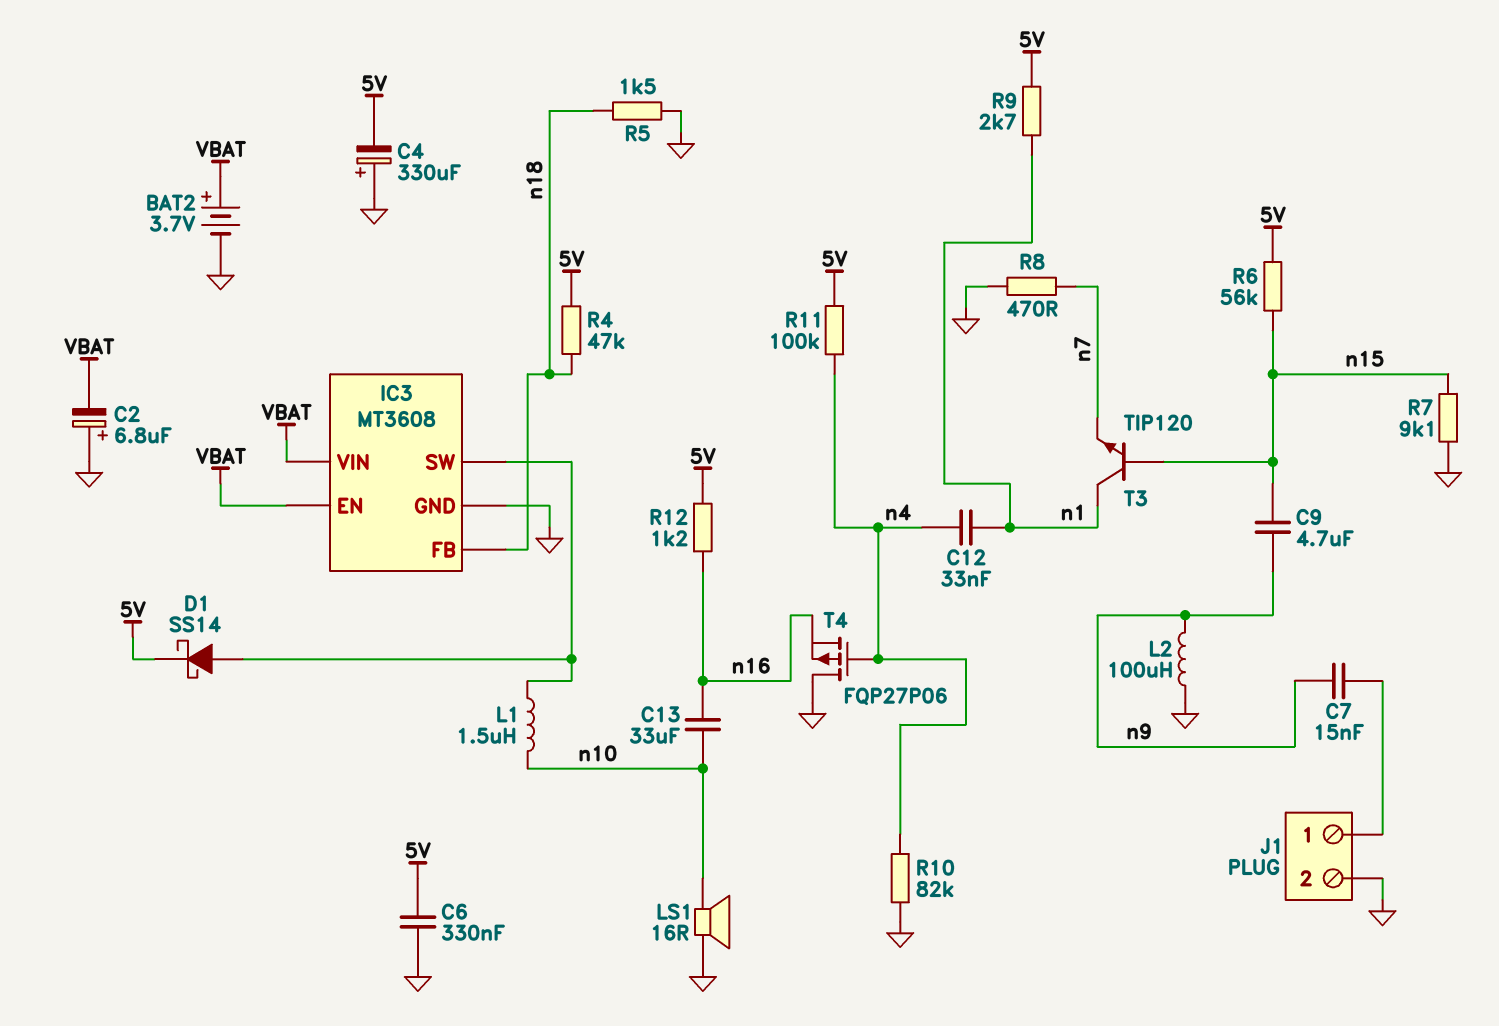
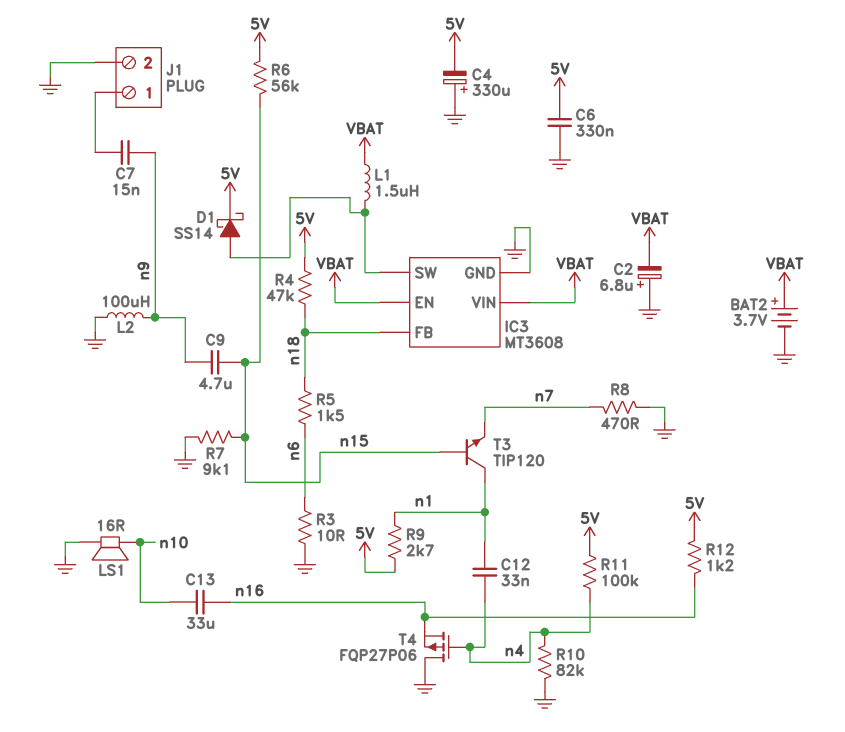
L1: 1.5uH (IC3/SW, n10) -> 1.5uH (IC3/SW, VBAT)
R3: none -> 10 (GND, n6)
R5: 1.5k (GND, n18) -> 1.5k (n6, n18)

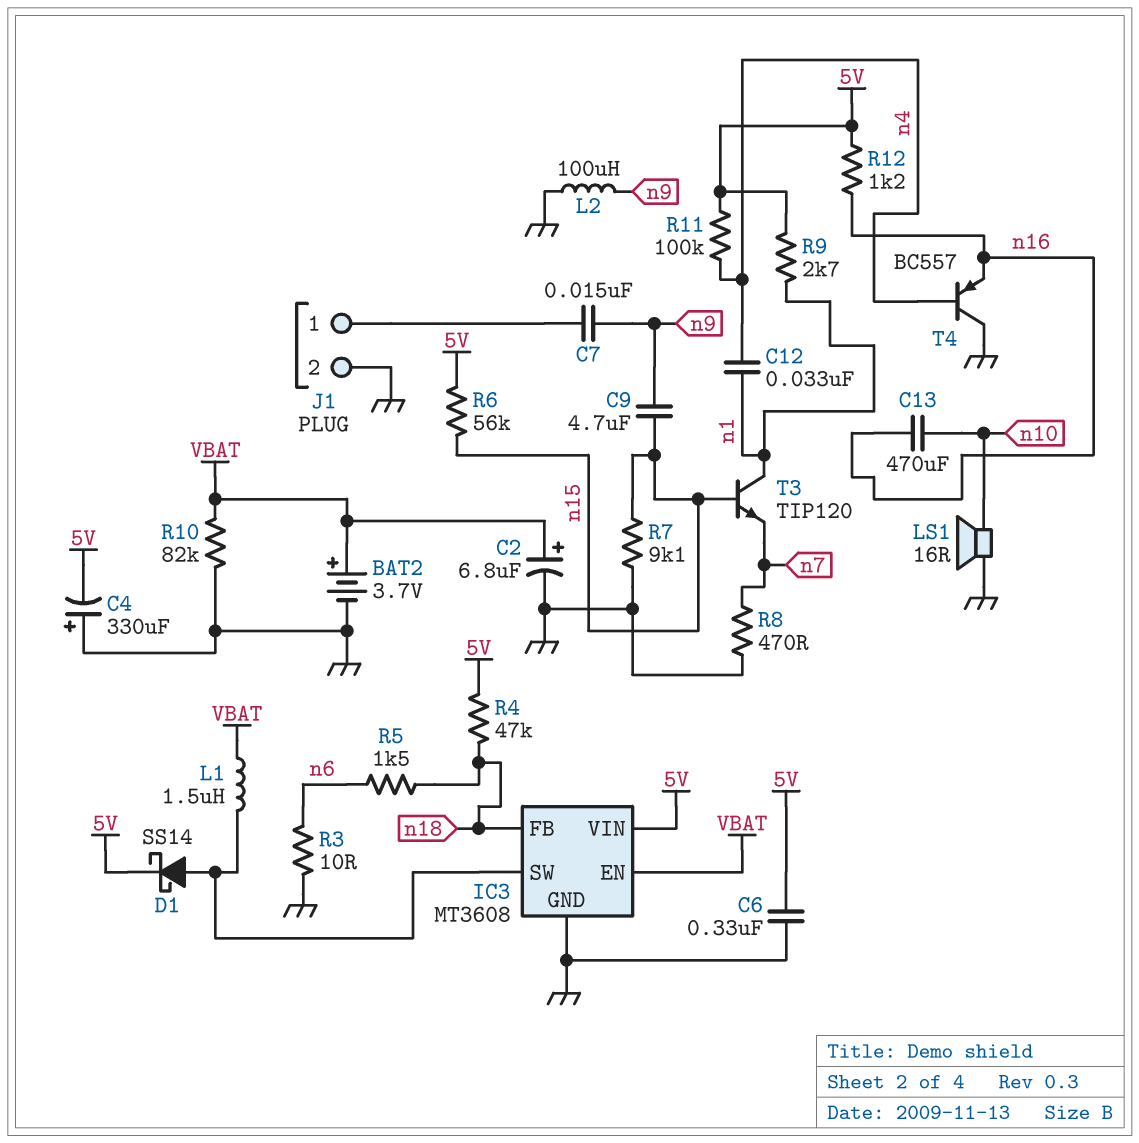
C2: 6.8uF (plus GND, minus VBAT) -> 6.8uF (plus VBAT, minus GND)
C13: 33uF (n10, n16) -> 470uF (n10, n16)
IC3 pin VIN: VBAT -> 5V
R10: 82k (GND, n4) -> 82k (GND, VBAT)
T4: PMOS FQP27P06 (G n4, D GND, S n16) -> PNP BC557 (B n4, C GND, E n16)

